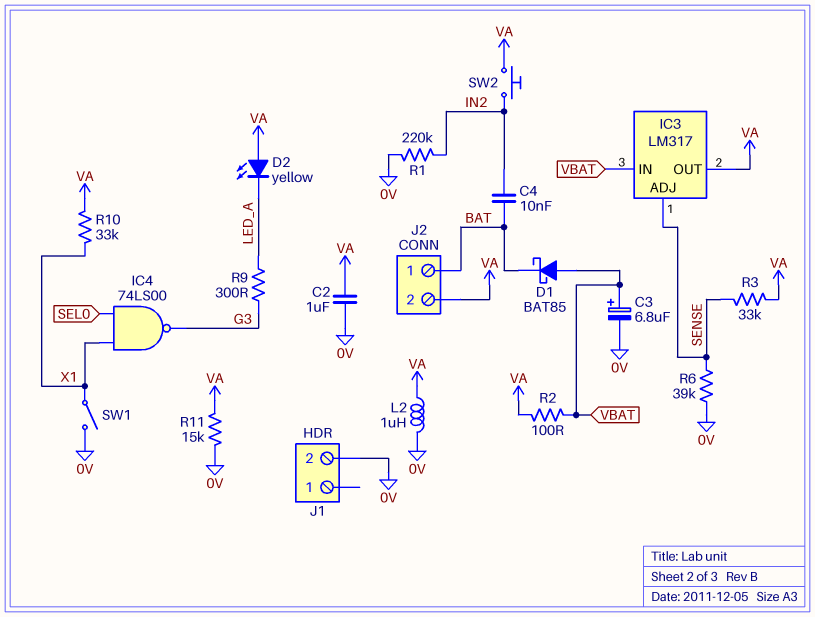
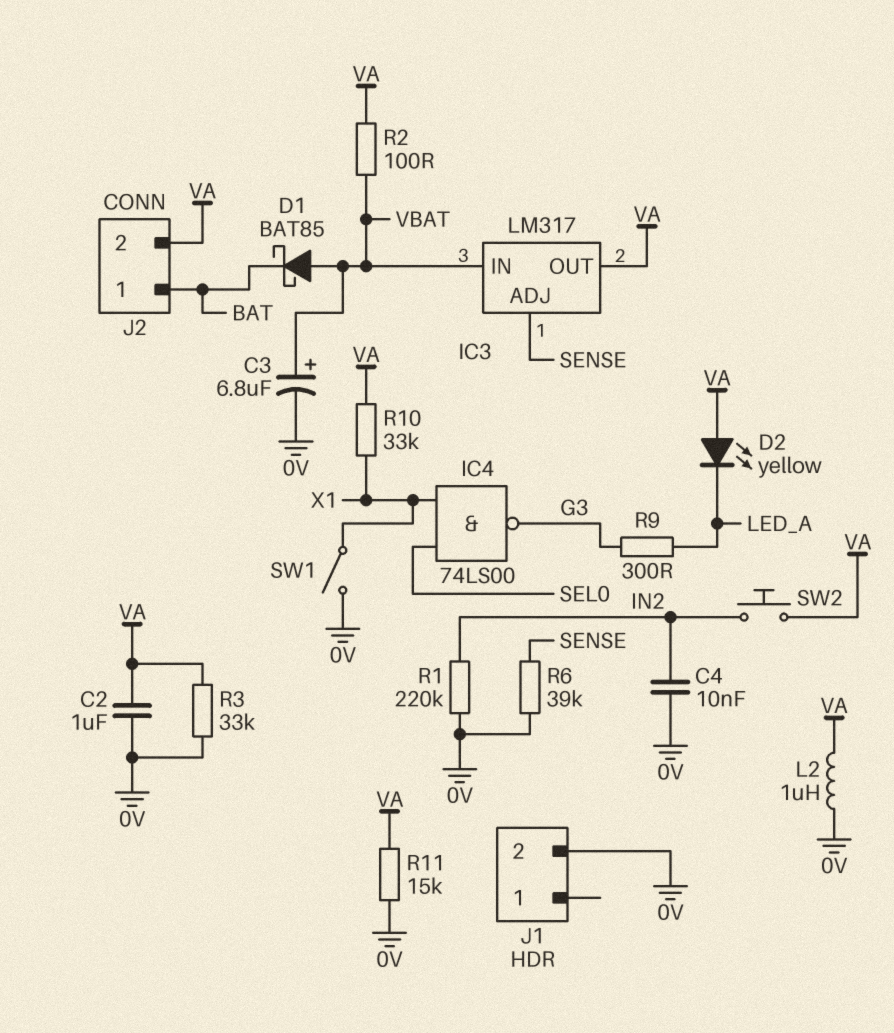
C4: 10nF (BAT, IN2) -> 10nF (0V, IN2)
R3: 33k (SENSE, VA) -> 33k (0V, VA)

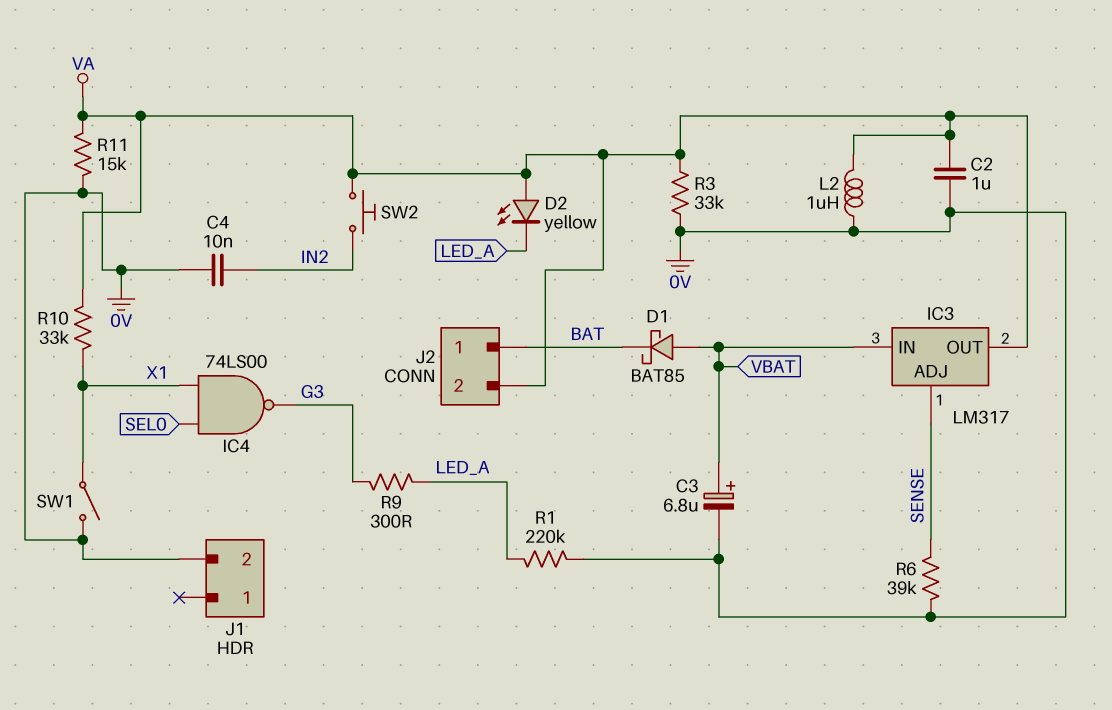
R1: 220k (0V, IN2) -> 220k (0V, LED_A)
R2: 100 (VA, VBAT) -> none

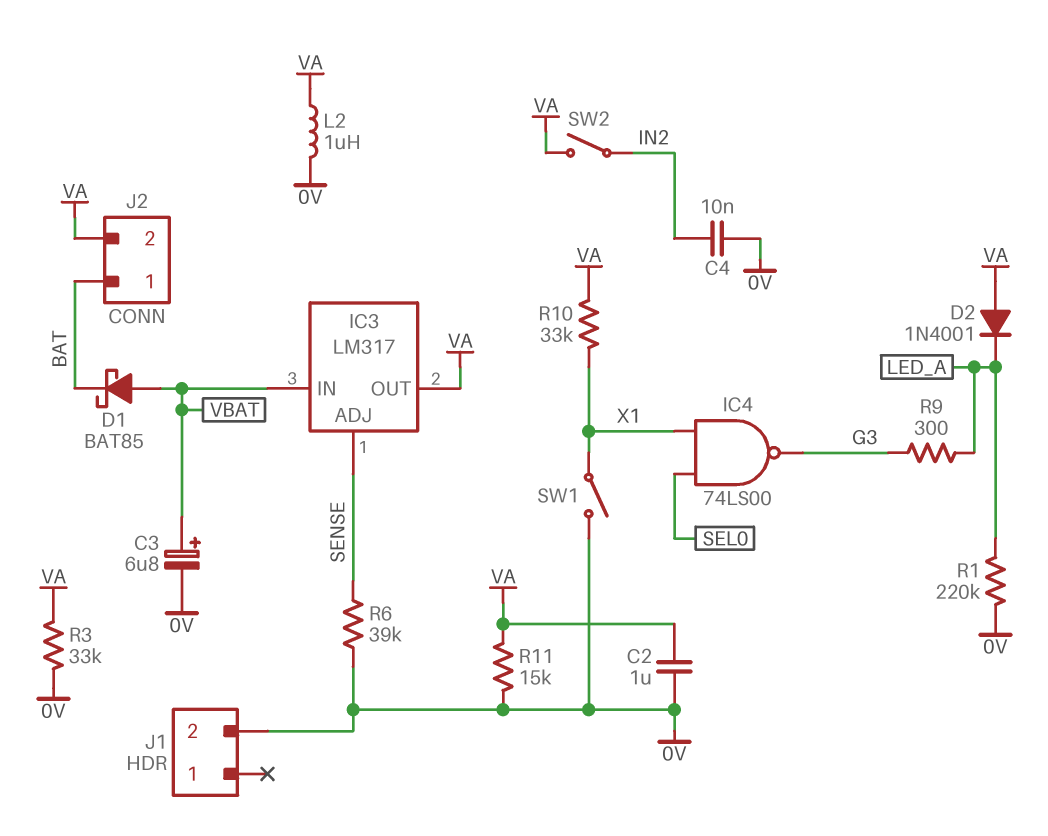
D2: LED yellow (A VA, K LED_A) -> diode 1N4001 (A VA, K LED_A)
SW2: button (IN2, VA) -> switch (IN2, VA)

